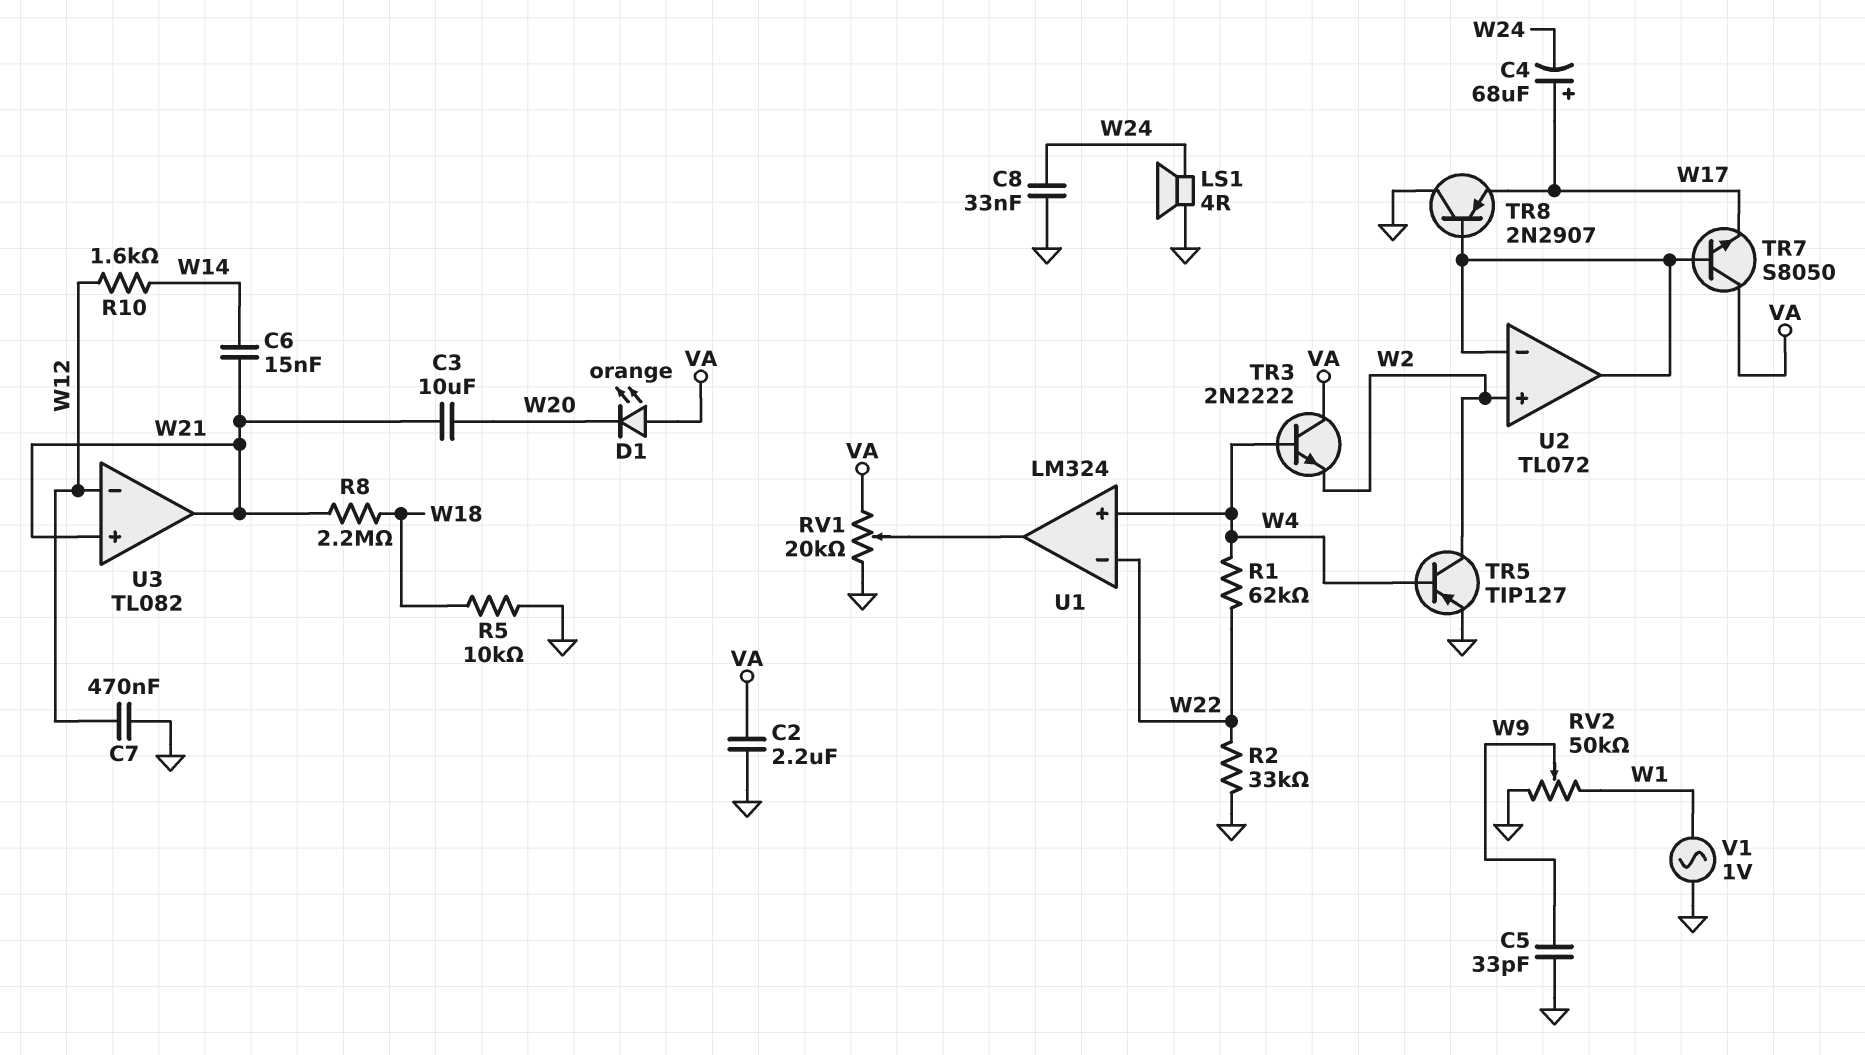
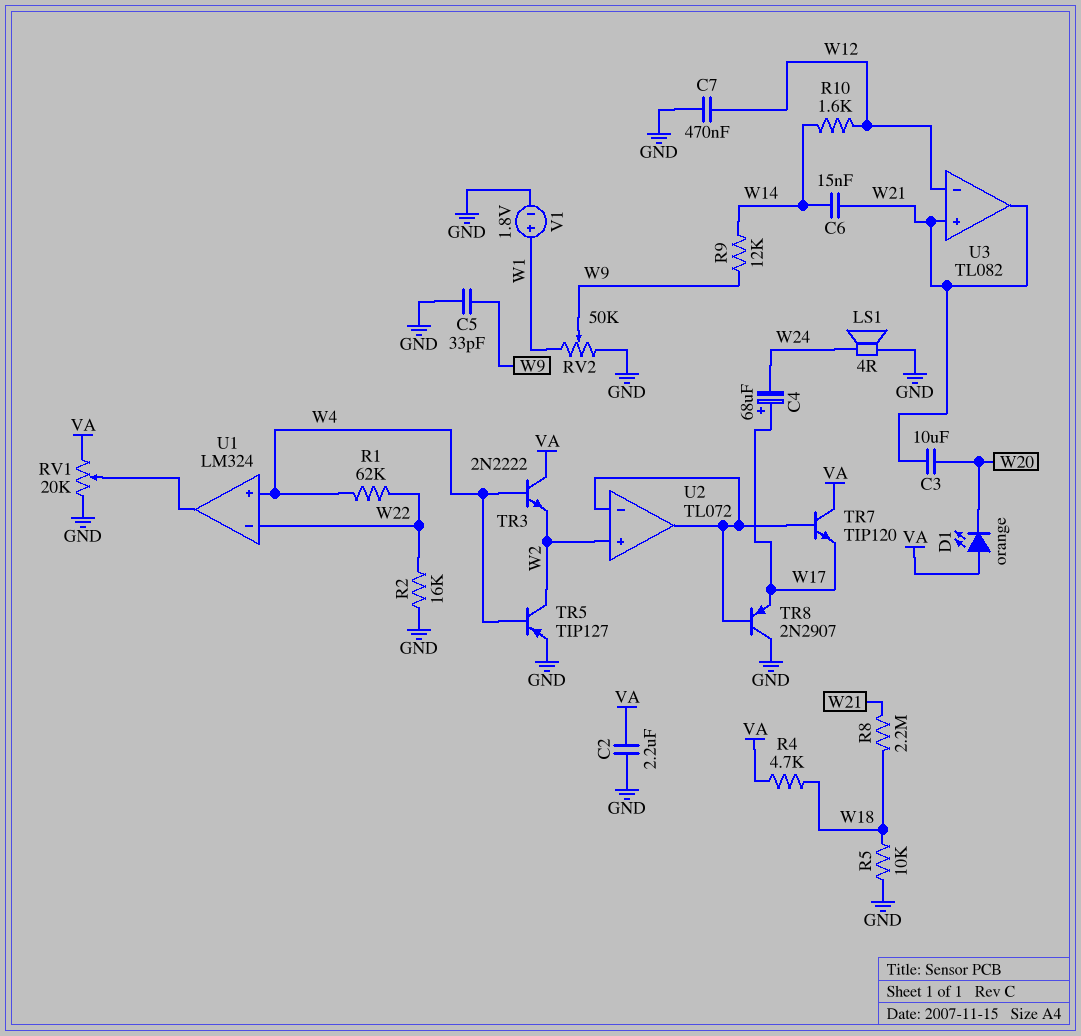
C8: 33nF (GND, W24) -> none
R2: 33k (GND, W22) -> 16k (GND, W22)
R4: none -> 4.7k (VA, W18)
R9: none -> 12k (W9, W14)
TR7: NPN S8050 (B U2/in-, C VA, E W17) -> NPN TIP120 (B U2/in-, C VA, E W17)
V1: AC 1V (GND, W1) -> 1.8V (plus W1, minus GND)

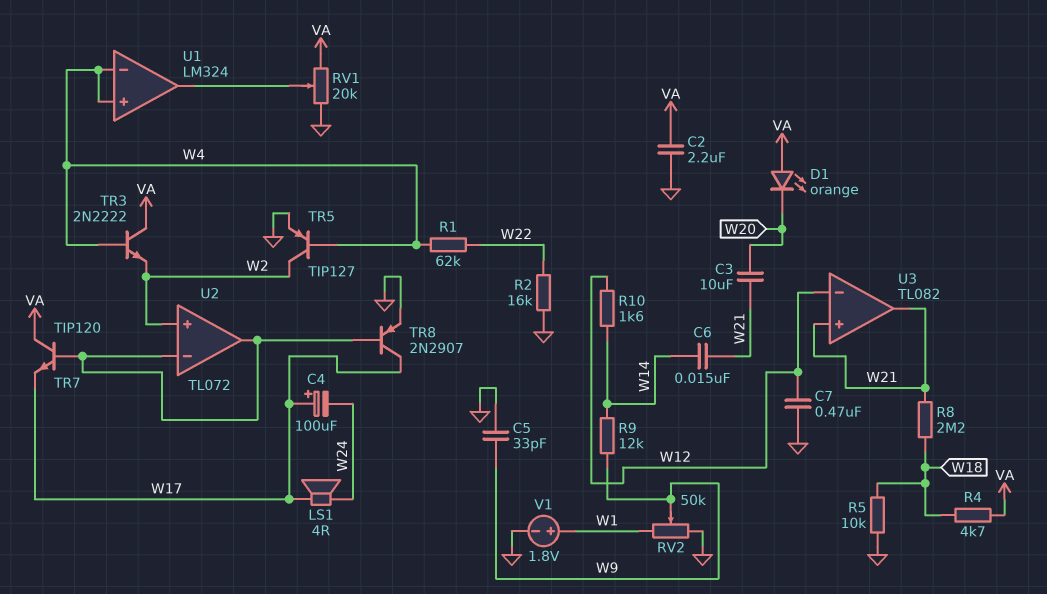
C4: 68uF (plus W17, minus W24) -> 100uF (plus W17, minus W24)
LS1: speaker 4R (GND, W24) -> speaker 4R (W17, W24)
TR8: PNP 2N2907 (B U2/in-, C GND, E W17) -> PNP 2N2907 (B U2/in-, C W17, E GND)
U1 pin in-: W22 -> W4

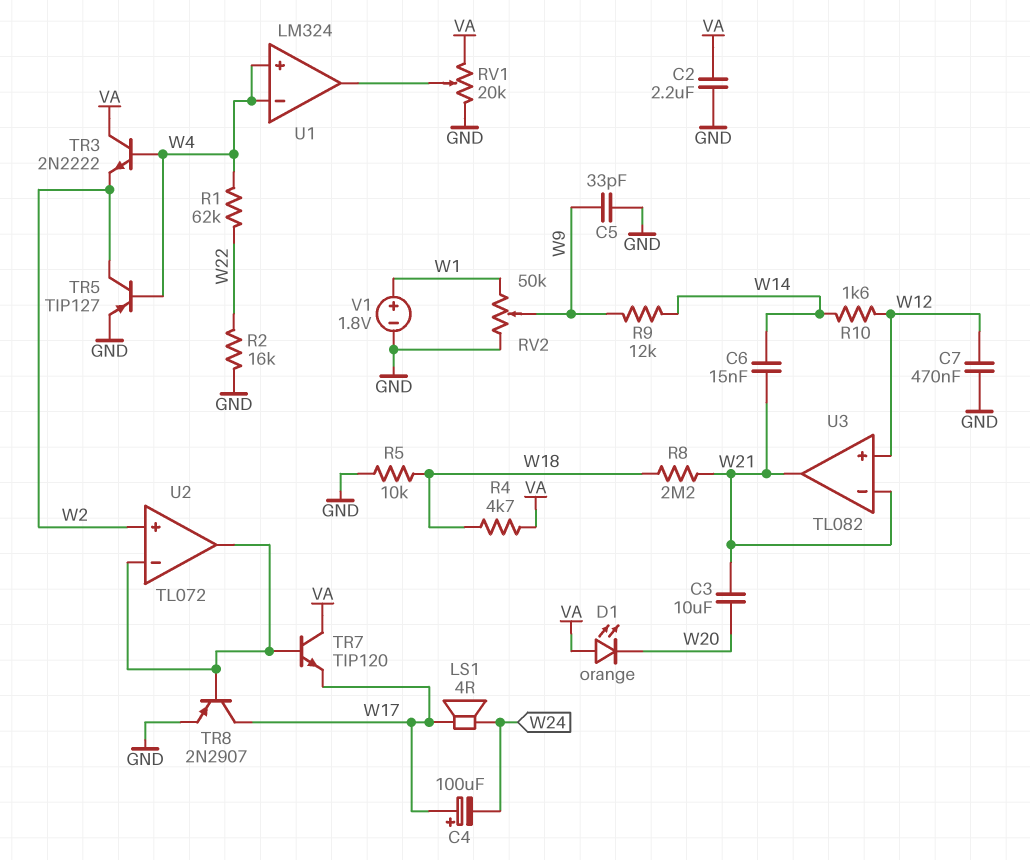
U3 pin in+: W21 -> W12
U3 pin in-: W12 -> W21

